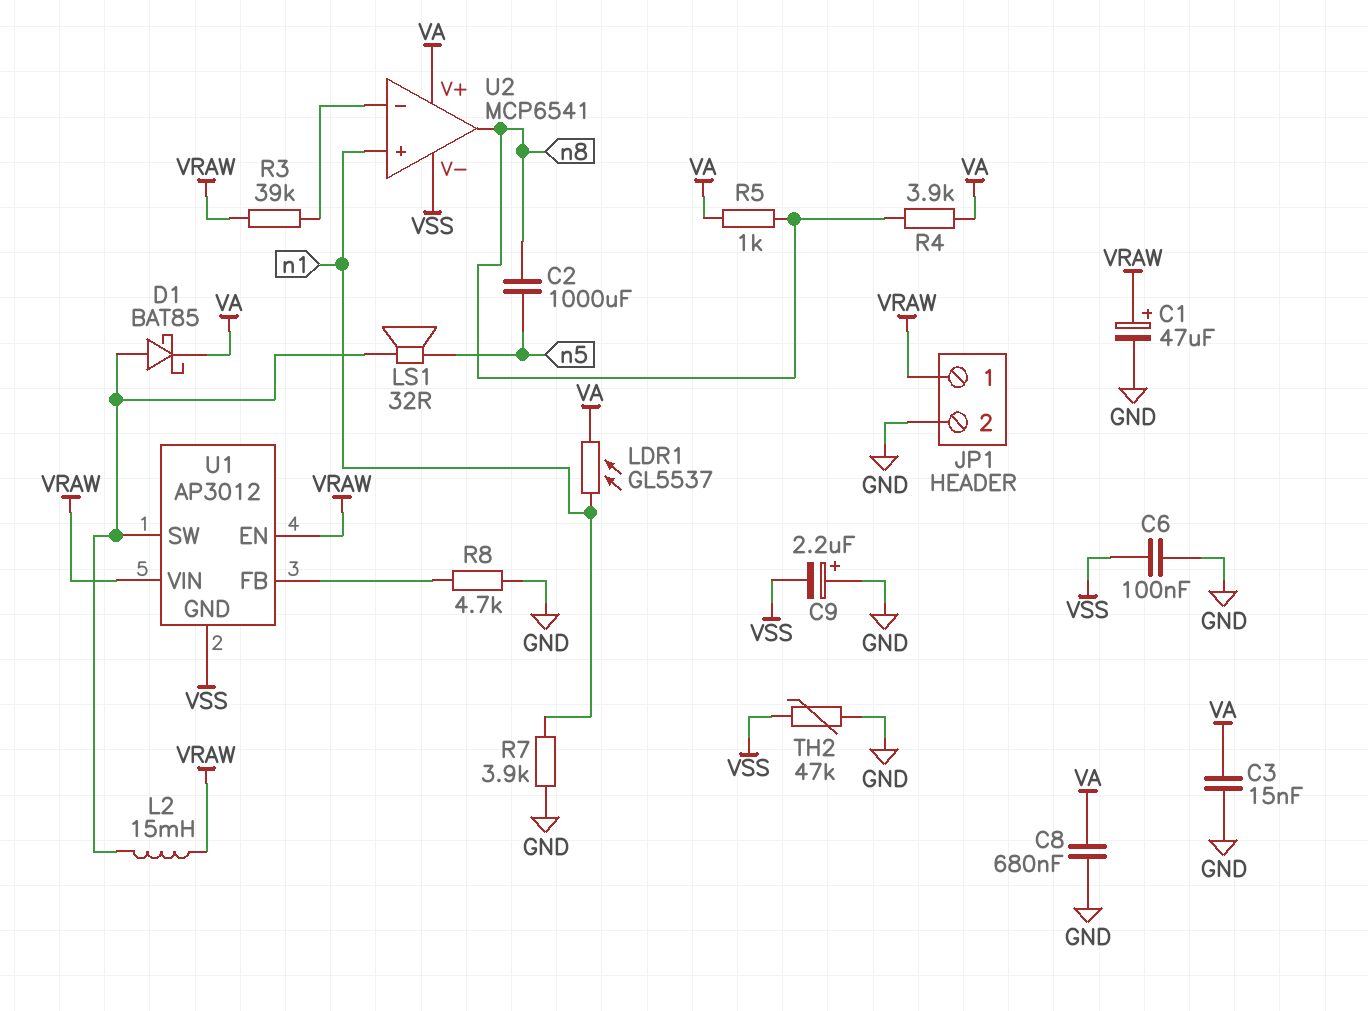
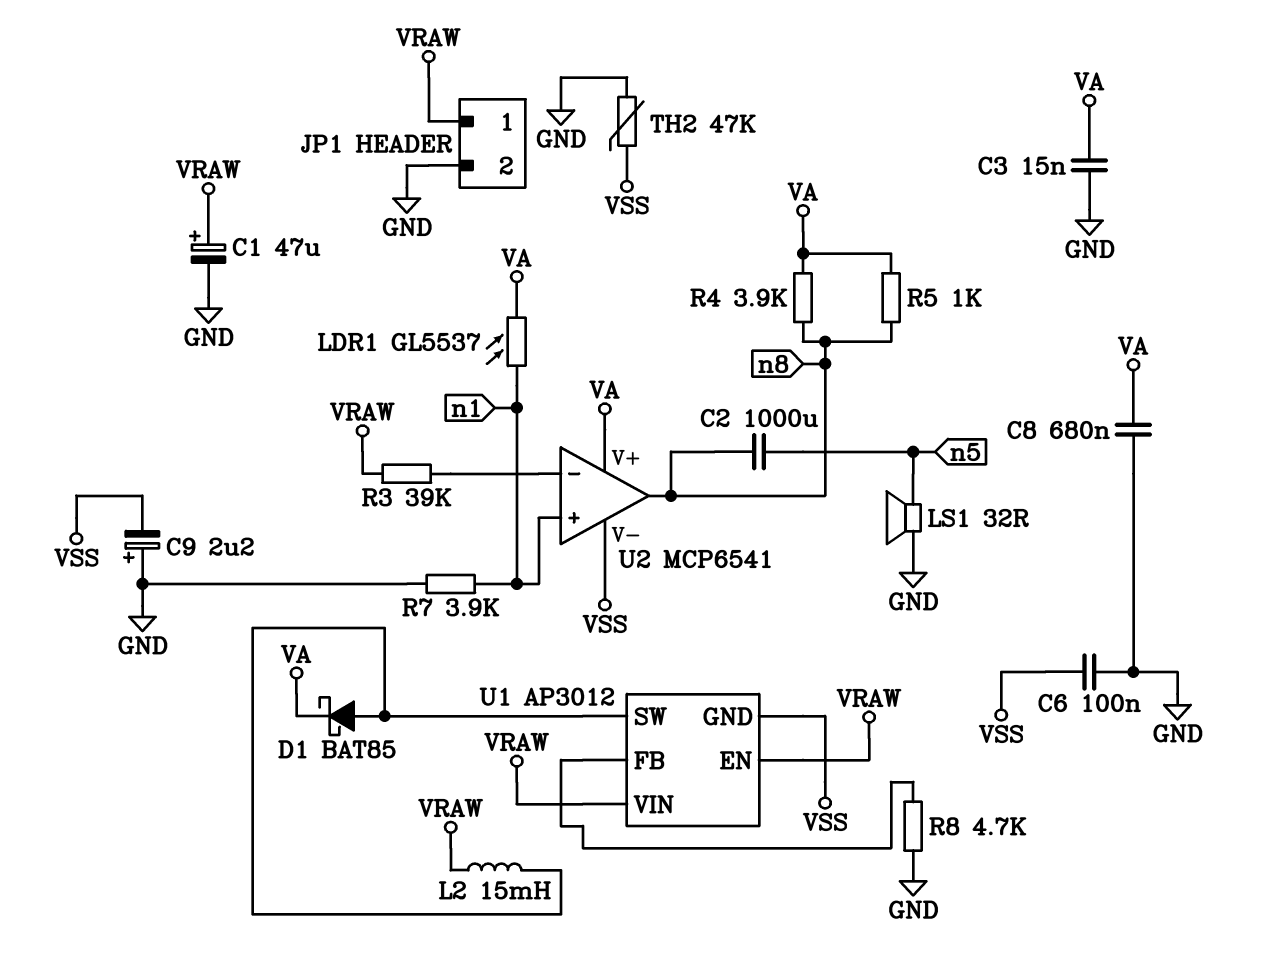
LS1: speaker 32R (U1/SW, n5) -> speaker 32R (GND, n5)

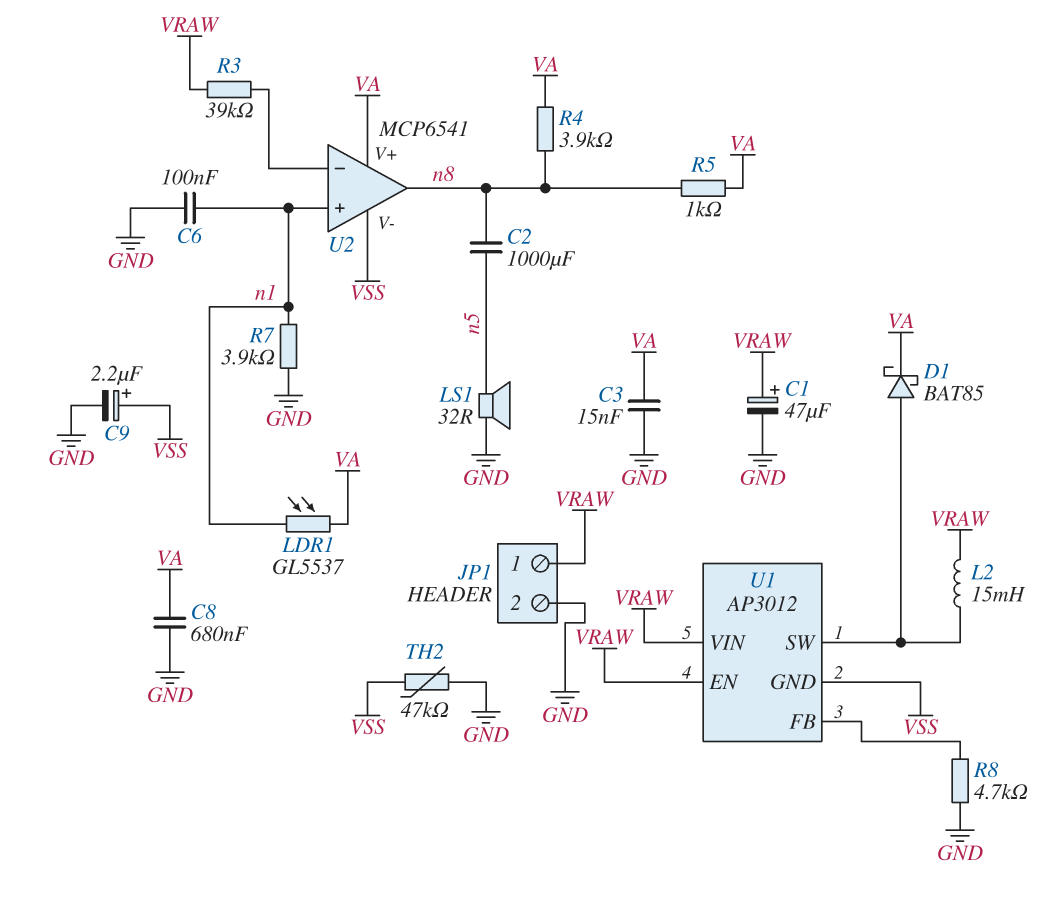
C6: 100nF (GND, VSS) -> 100nF (GND, n1)
C9: 2.2uF (plus GND, minus VSS) -> 2.2uF (plus VSS, minus GND)

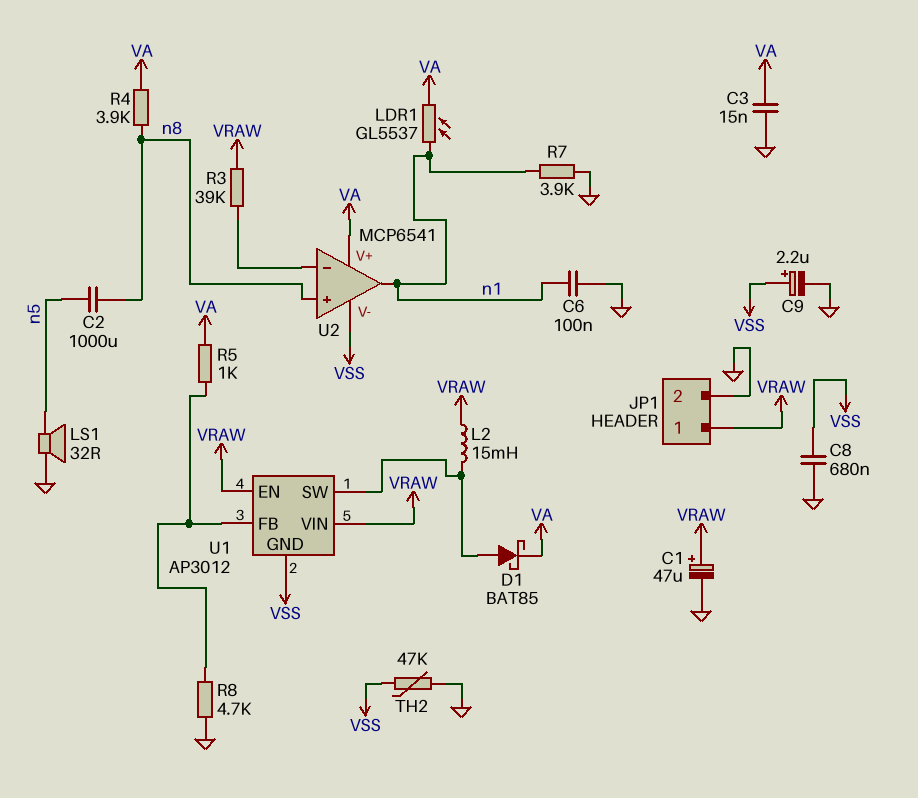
C8: 680nF (GND, VA) -> 680nF (GND, VSS)
R5: 1k (VA, n8) -> 1k (U1/FB, VA)
U2 pin in+: n1 -> n8
U2 pin out: n8 -> n1

